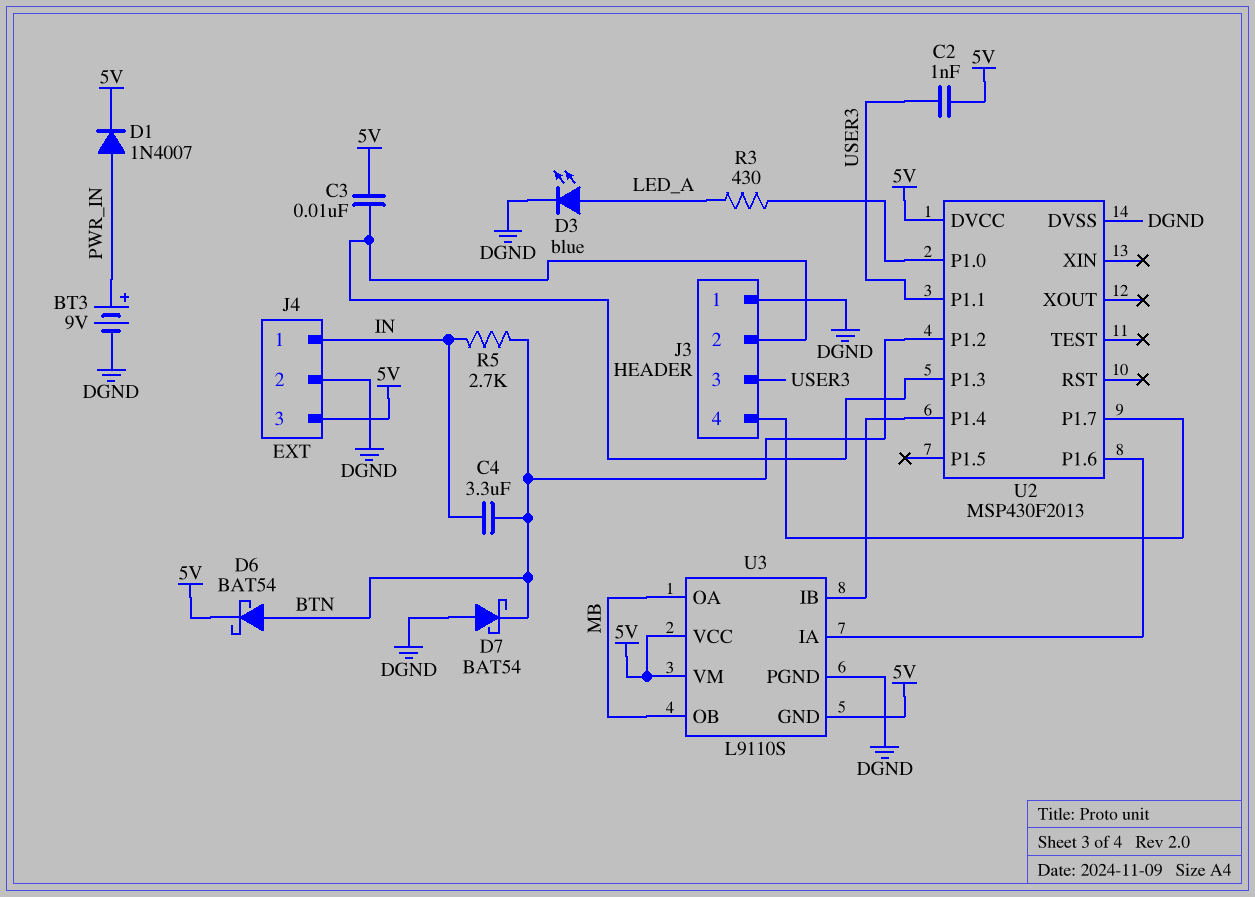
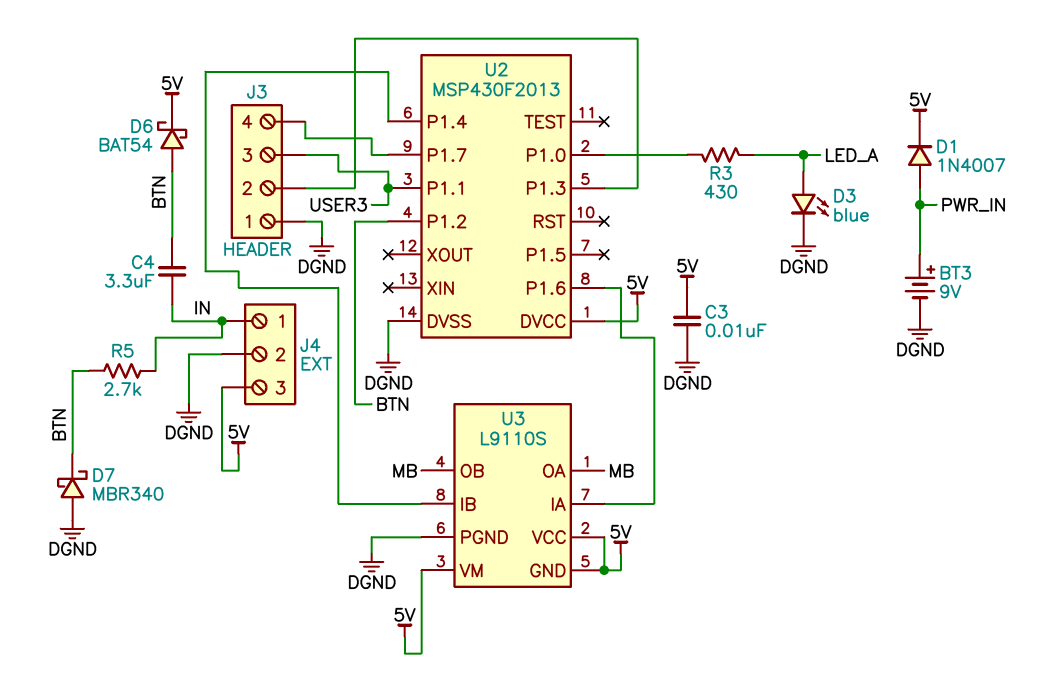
C2: 1nF (5V, USER3) -> none
C3: 10nF (5V, J3/2) -> 10nF (5V, DGND)
D7: schottky BAT54 (A DGND, K BTN) -> schottky MBR340 (A DGND, K BTN)

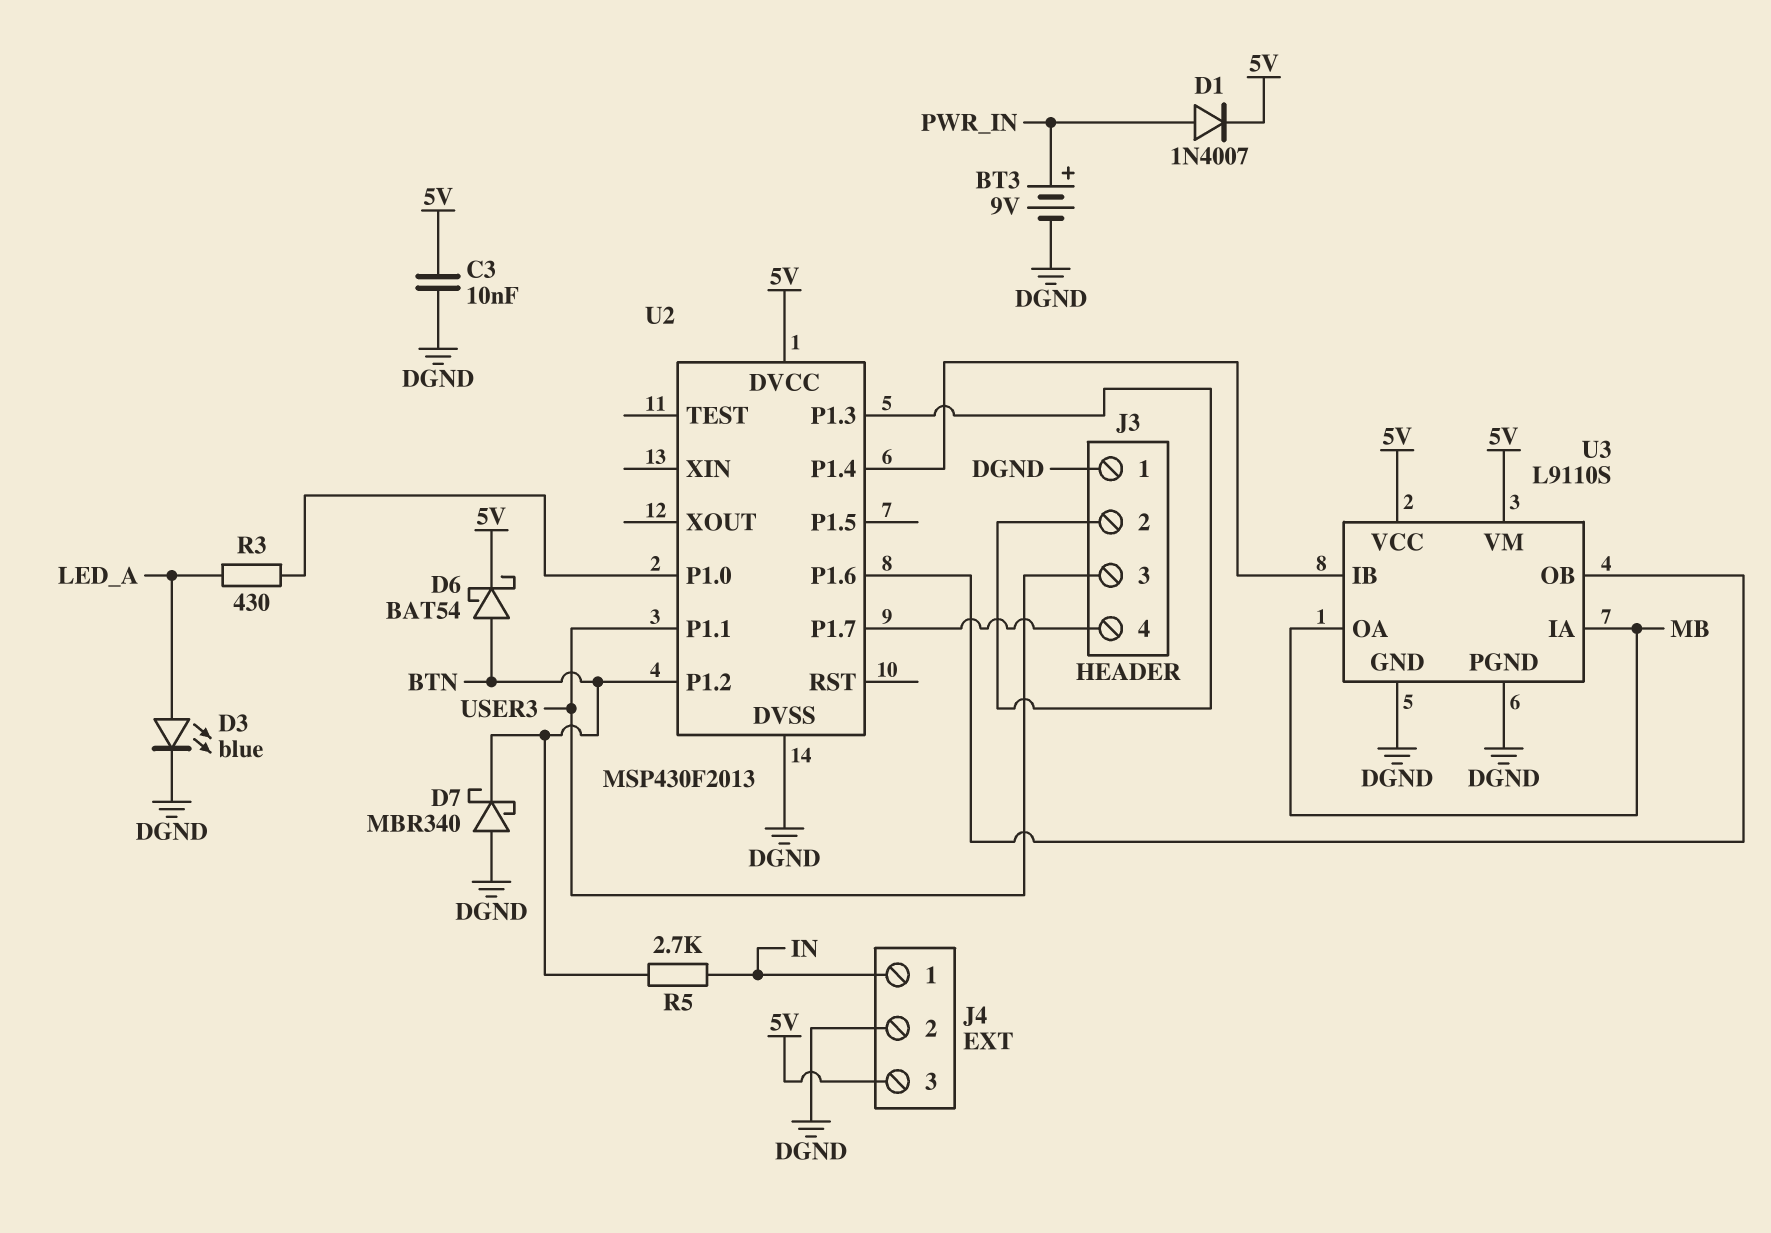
C4: 3.3uF (BTN, IN) -> none
U3 pin GND: 5V -> DGND
U3 pin IA: U2/P1.6 -> MB
U3 pin OB: MB -> U2/P1.6

